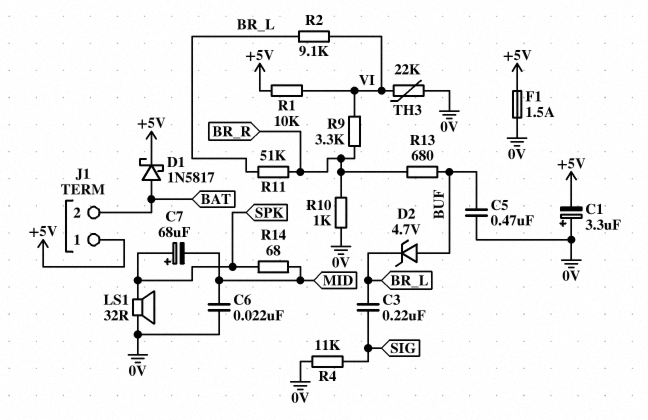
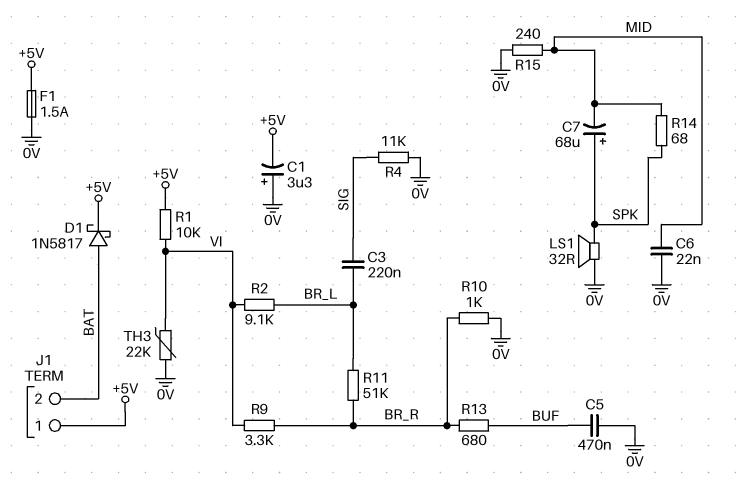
D2: zener 4.7V (A BUF, K BR_L) -> none
R15: none -> 240 (0V, MID)

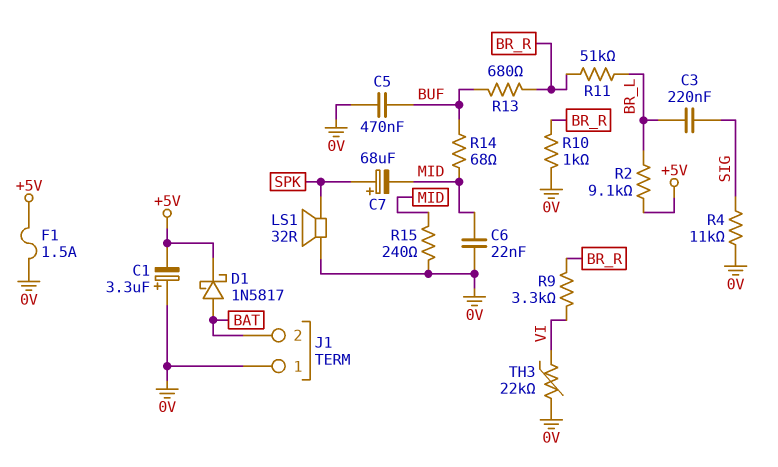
J1 pin 1: +5V -> 0V
R1: 10k (+5V, VI) -> none
R2: 9.1k (BR_L, VI) -> 9.1k (+5V, BR_L)
R14: 68 (MID, SPK) -> 68 (BUF, MID)

